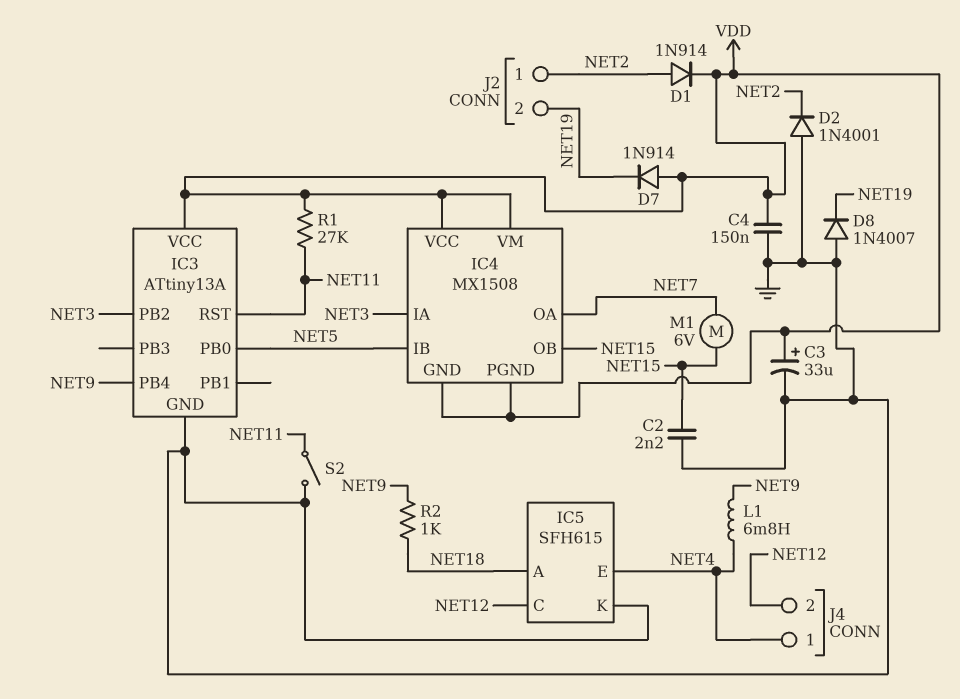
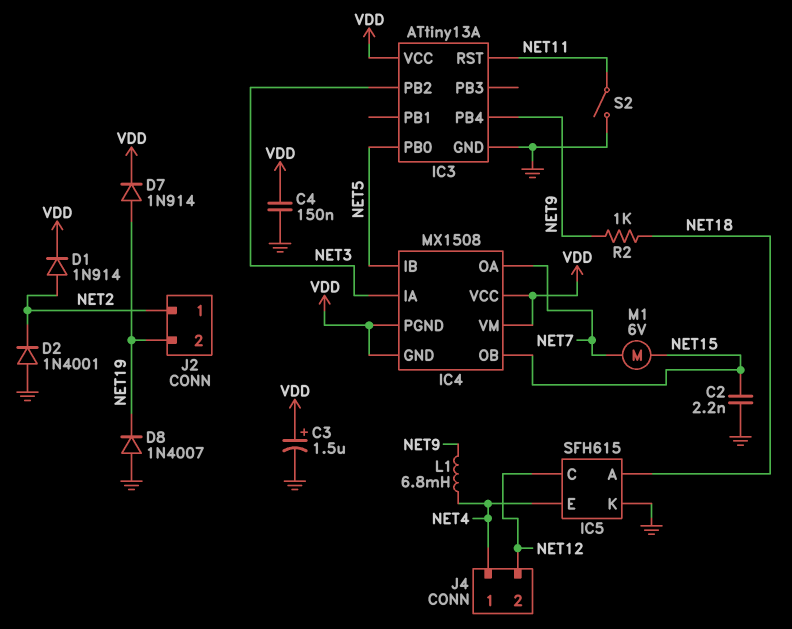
C3: 33uF (plus VDD, minus GND) -> 1.5uF (plus VDD, minus GND)
D7: diode 1N914 (A VDD, K NET19) -> diode 1N914 (A NET19, K VDD)
R1: 27k (NET11, VDD) -> none

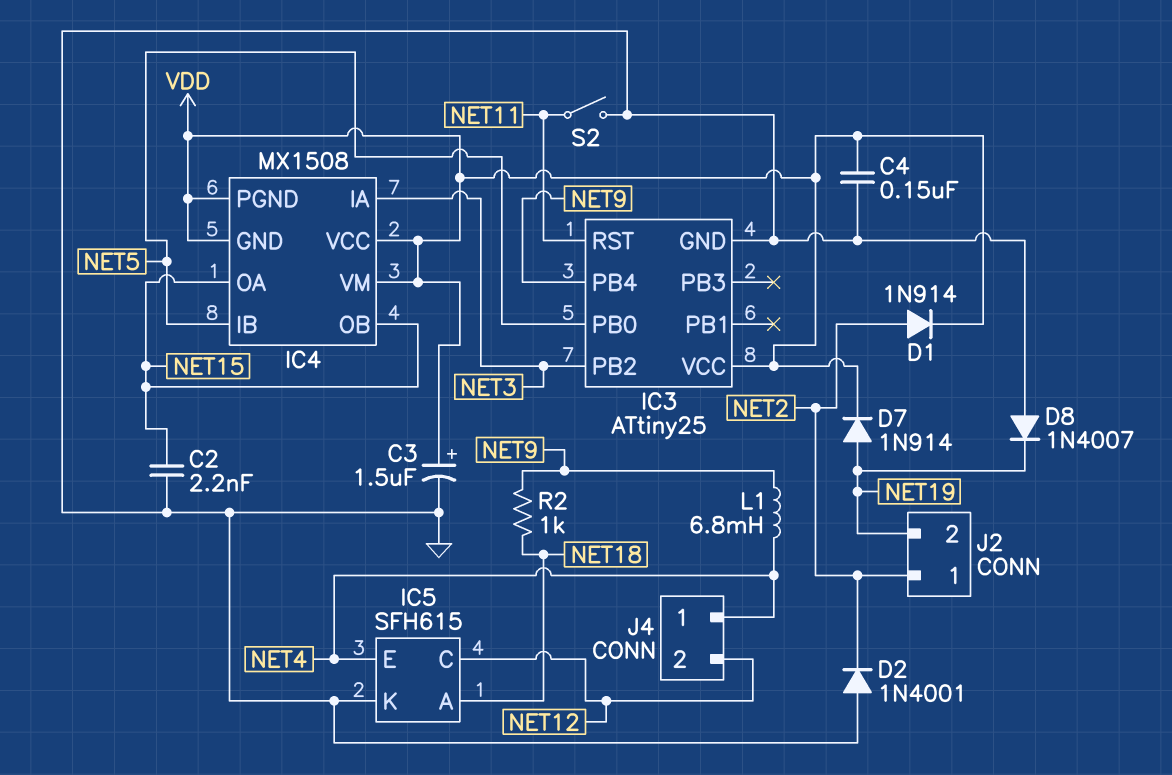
IC3: ATtiny13A -> ATtiny25
IC4 pin OA: NET7 -> NET15
M1: motor 6V (NET7, NET15) -> none

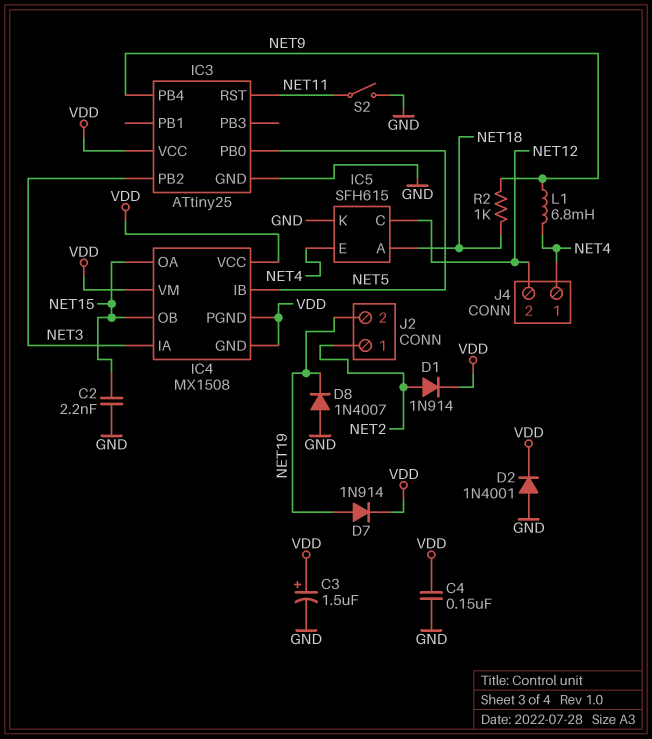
D2: diode 1N4001 (A GND, K NET2) -> diode 1N4001 (A GND, K VDD)

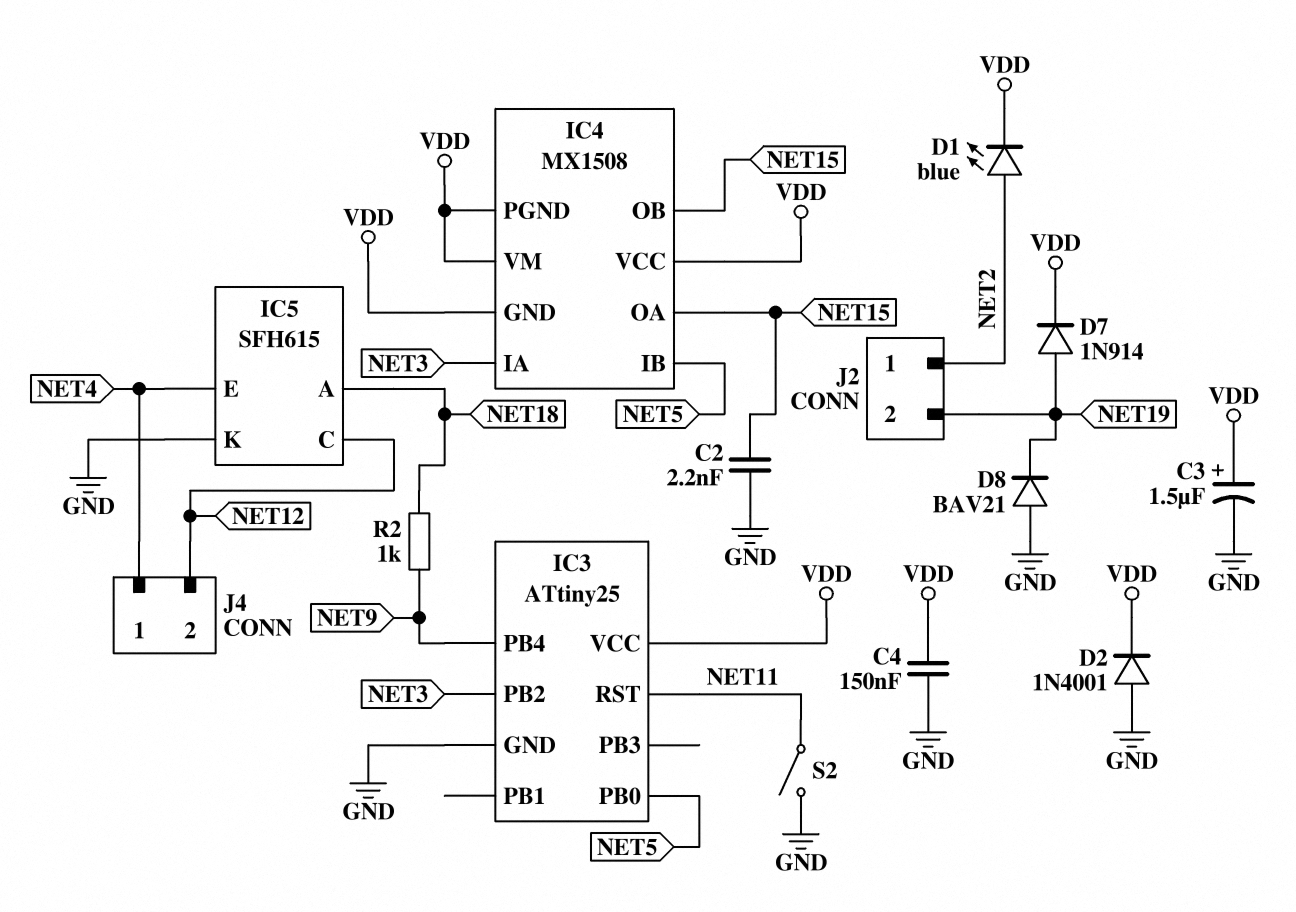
D1: diode 1N914 (A NET2, K VDD) -> LED blue (A NET2, K VDD)
D8: diode 1N4007 (A GND, K NET19) -> diode BAV21 (A GND, K NET19)
L1: 6.8mH (NET4, NET9) -> none

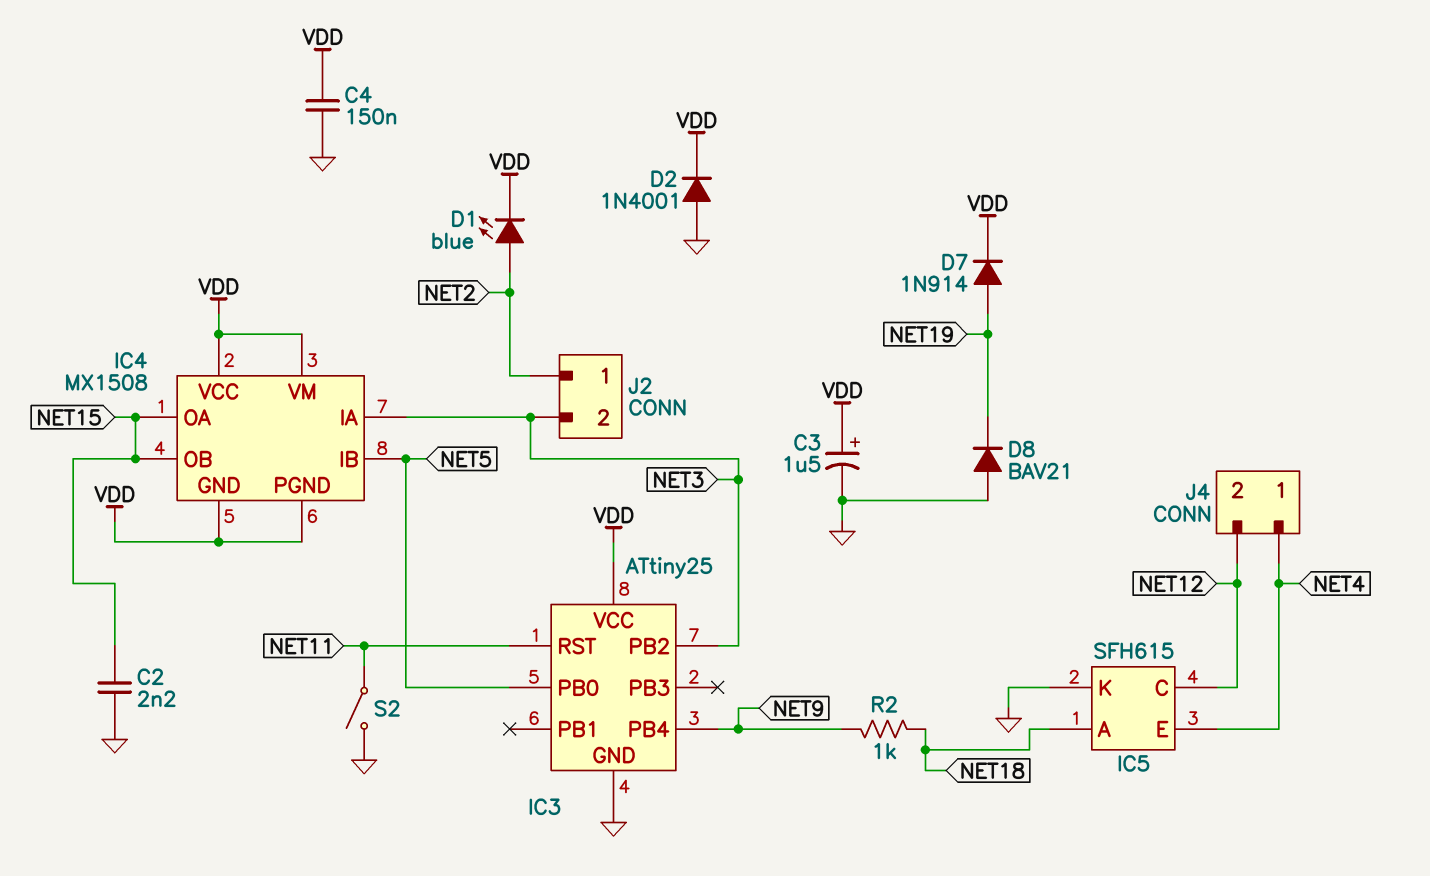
J2 pin 2: NET19 -> NET3

